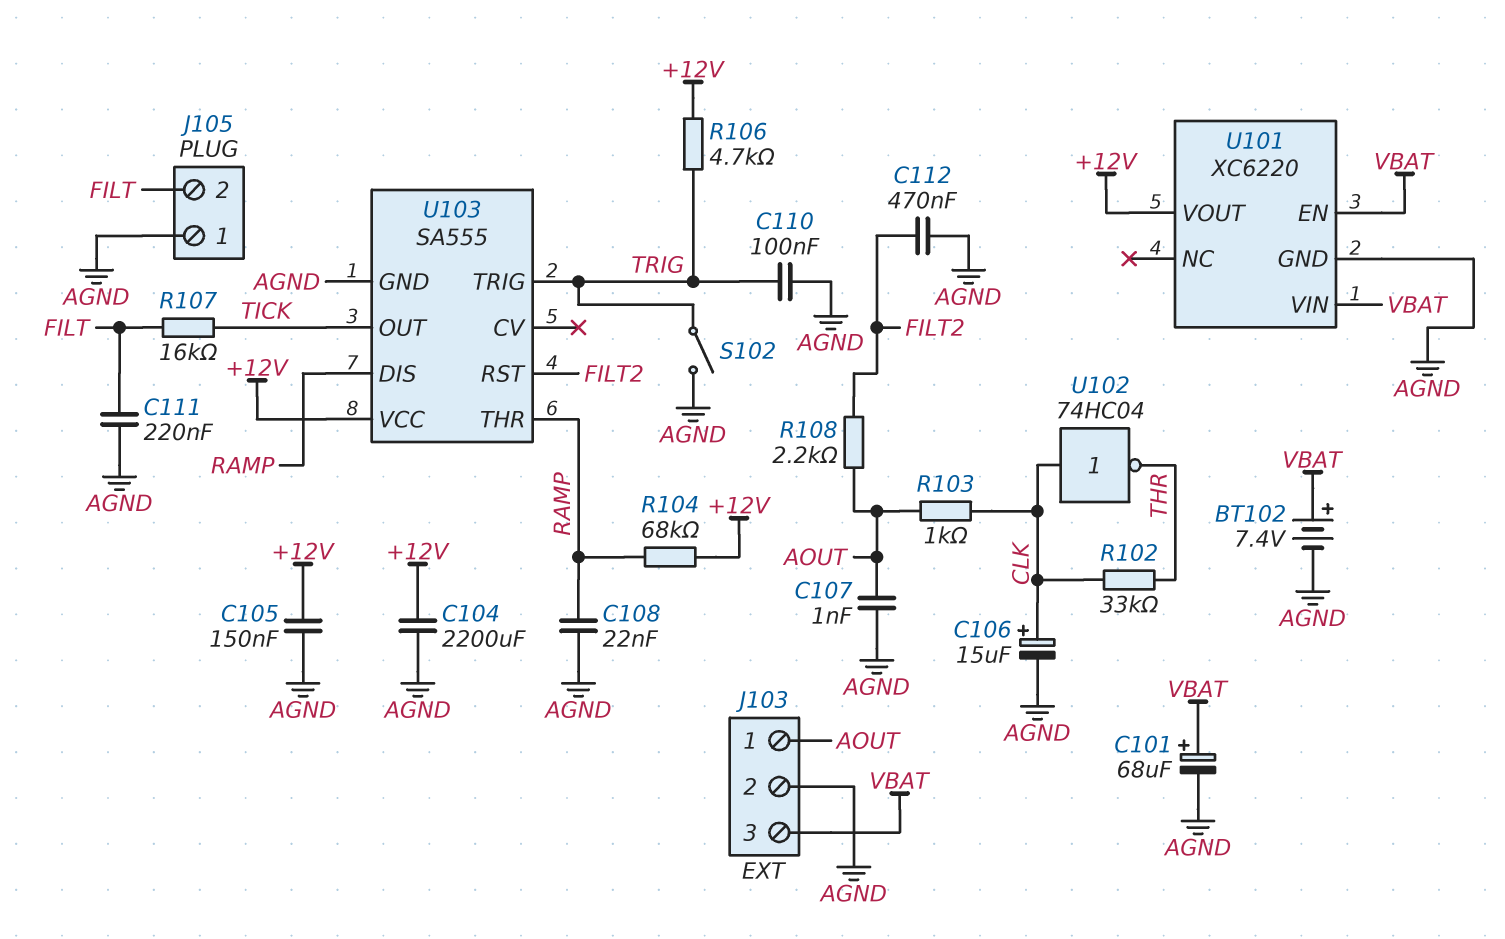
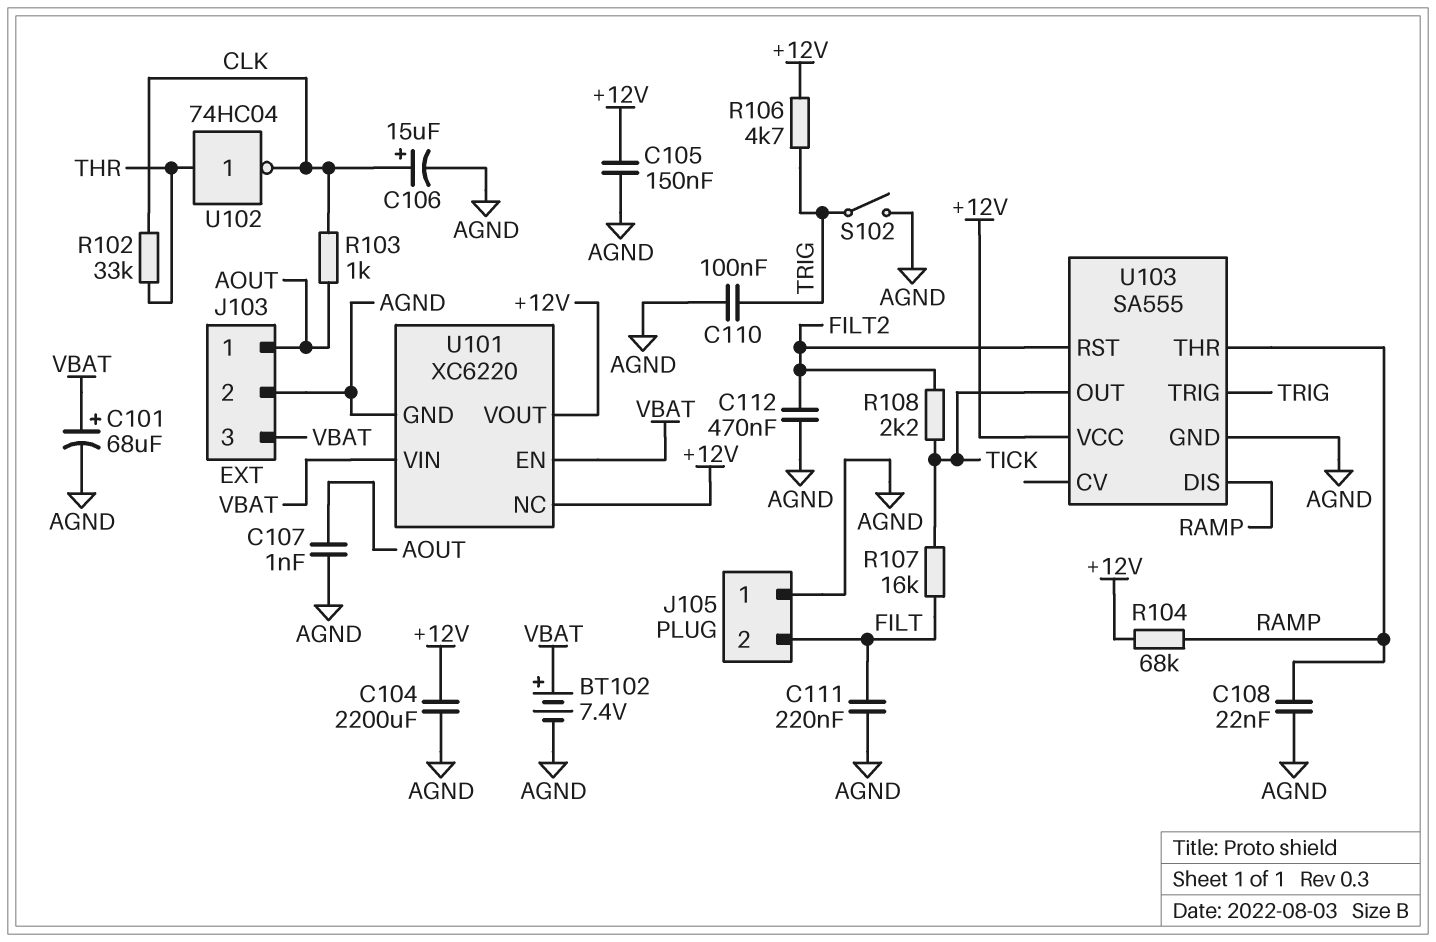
R108: 2.2k (AOUT, FILT2) -> 2.2k (FILT2, TICK)
U101 pin NC: none -> +12V
U102: NOT 74HC04 (in CLK, out THR) -> NOT 74HC04 (in THR, out CLK)

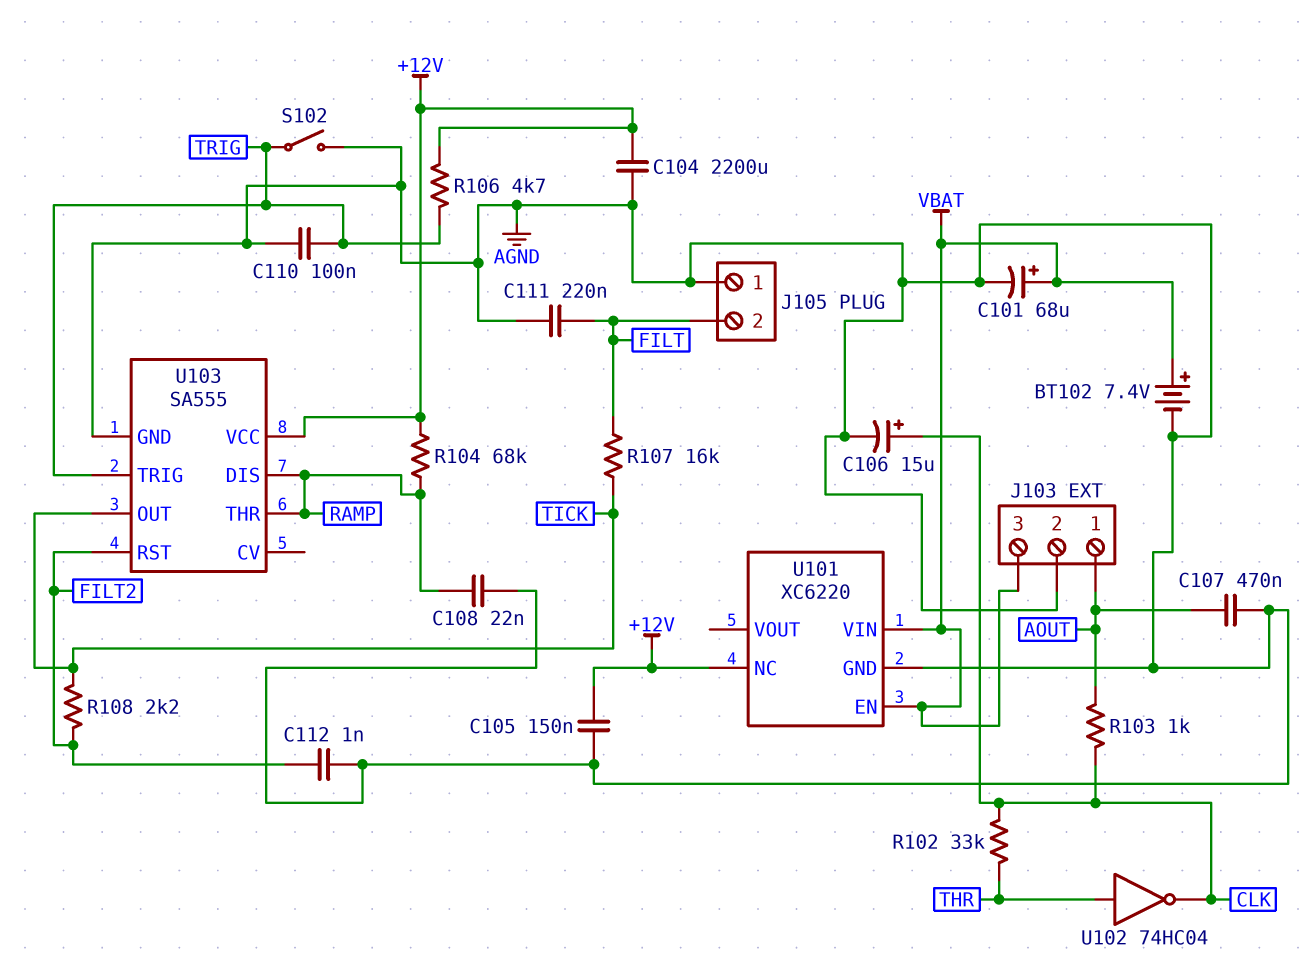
C107: 1nF (AGND, AOUT) -> 470nF (AGND, AOUT)
C112: 470nF (AGND, FILT2) -> 1nF (AGND, FILT2)
U101 pin VOUT: +12V -> none

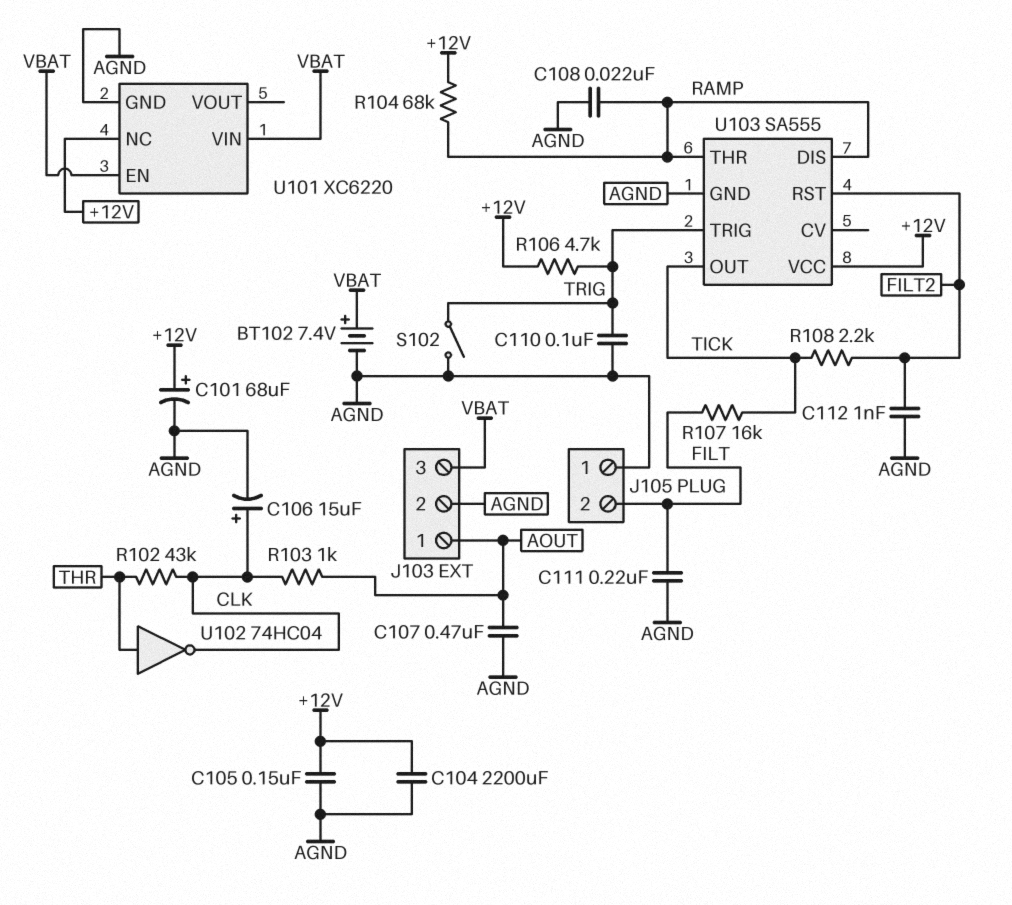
C101: 68uF (plus VBAT, minus AGND) -> 68uF (plus +12V, minus AGND)
R102: 33k (CLK, THR) -> 43k (CLK, THR)

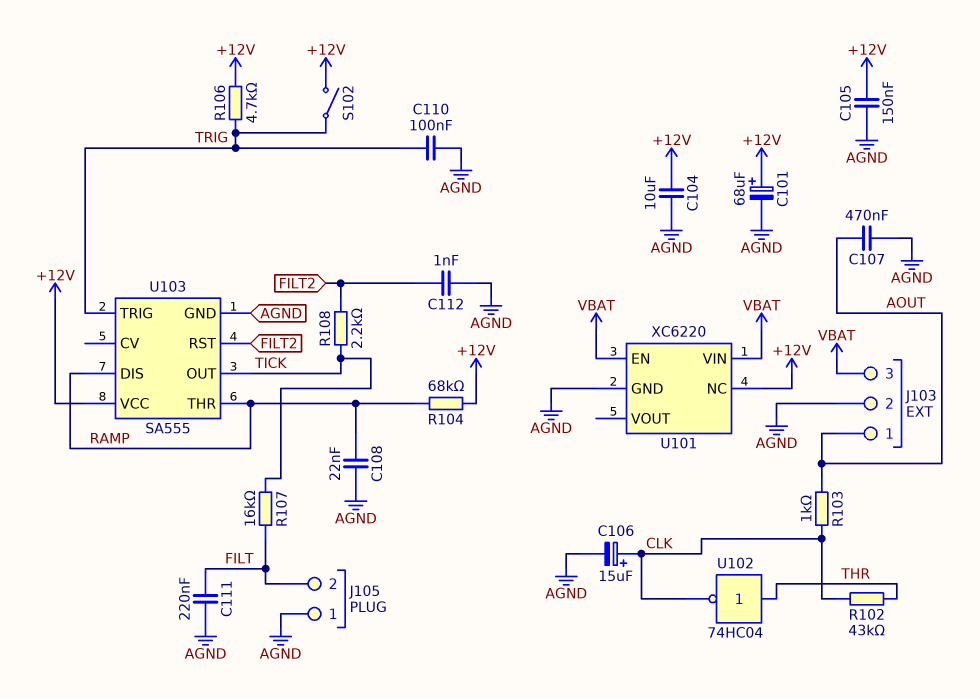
BT102: 7.4V (plus VBAT, minus AGND) -> none
C104: 2200uF (+12V, AGND) -> 10uF (+12V, AGND)
S102: switch (AGND, TRIG) -> switch (+12V, TRIG)

